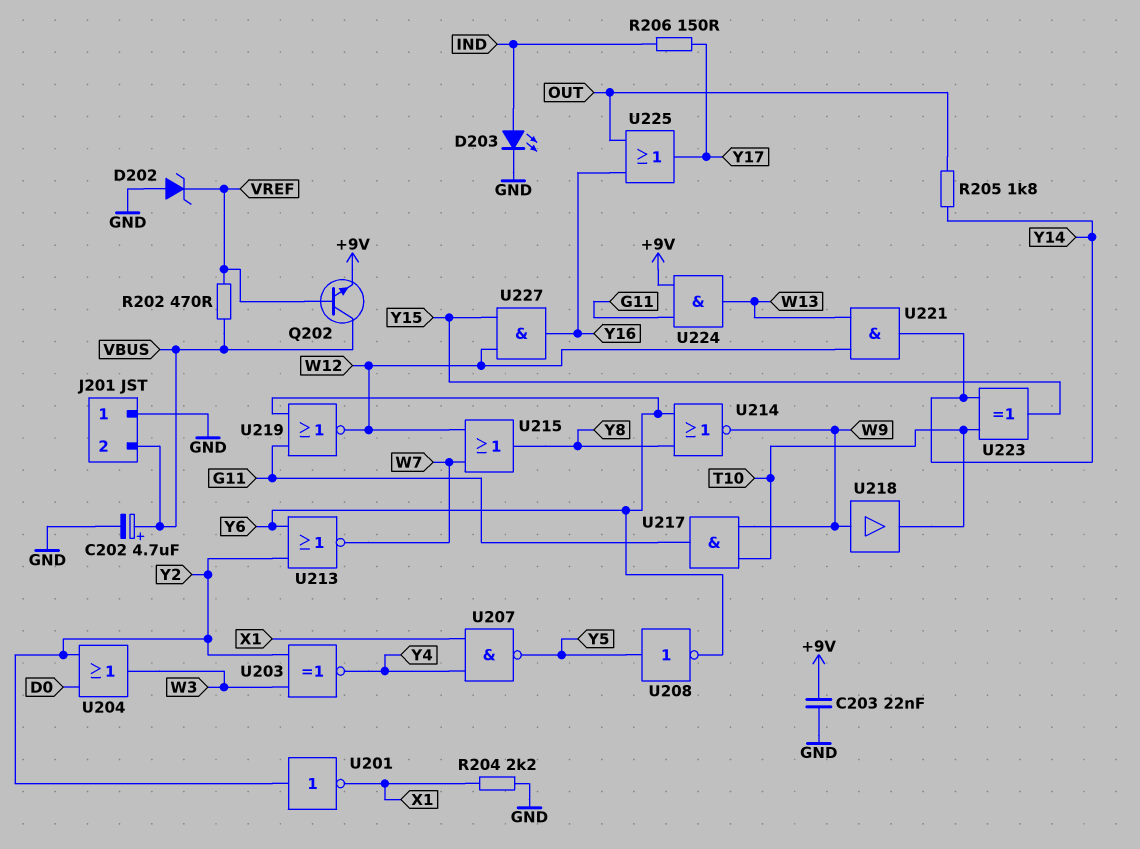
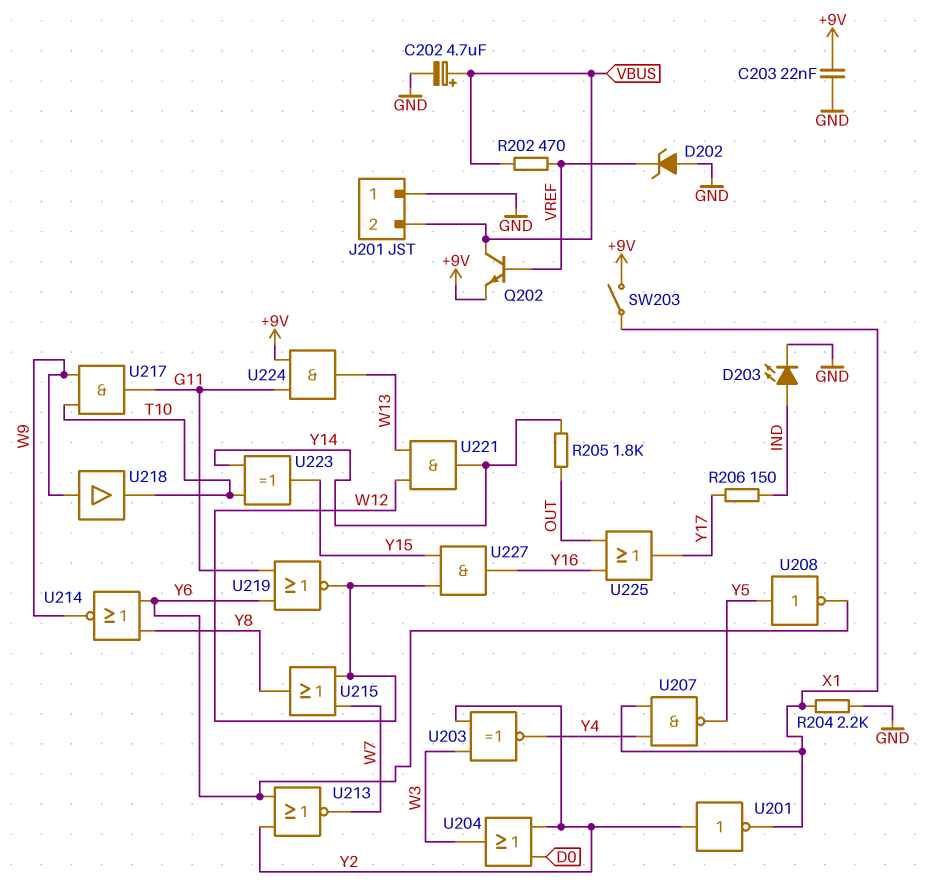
SW203: none -> switch (+9V, X1)

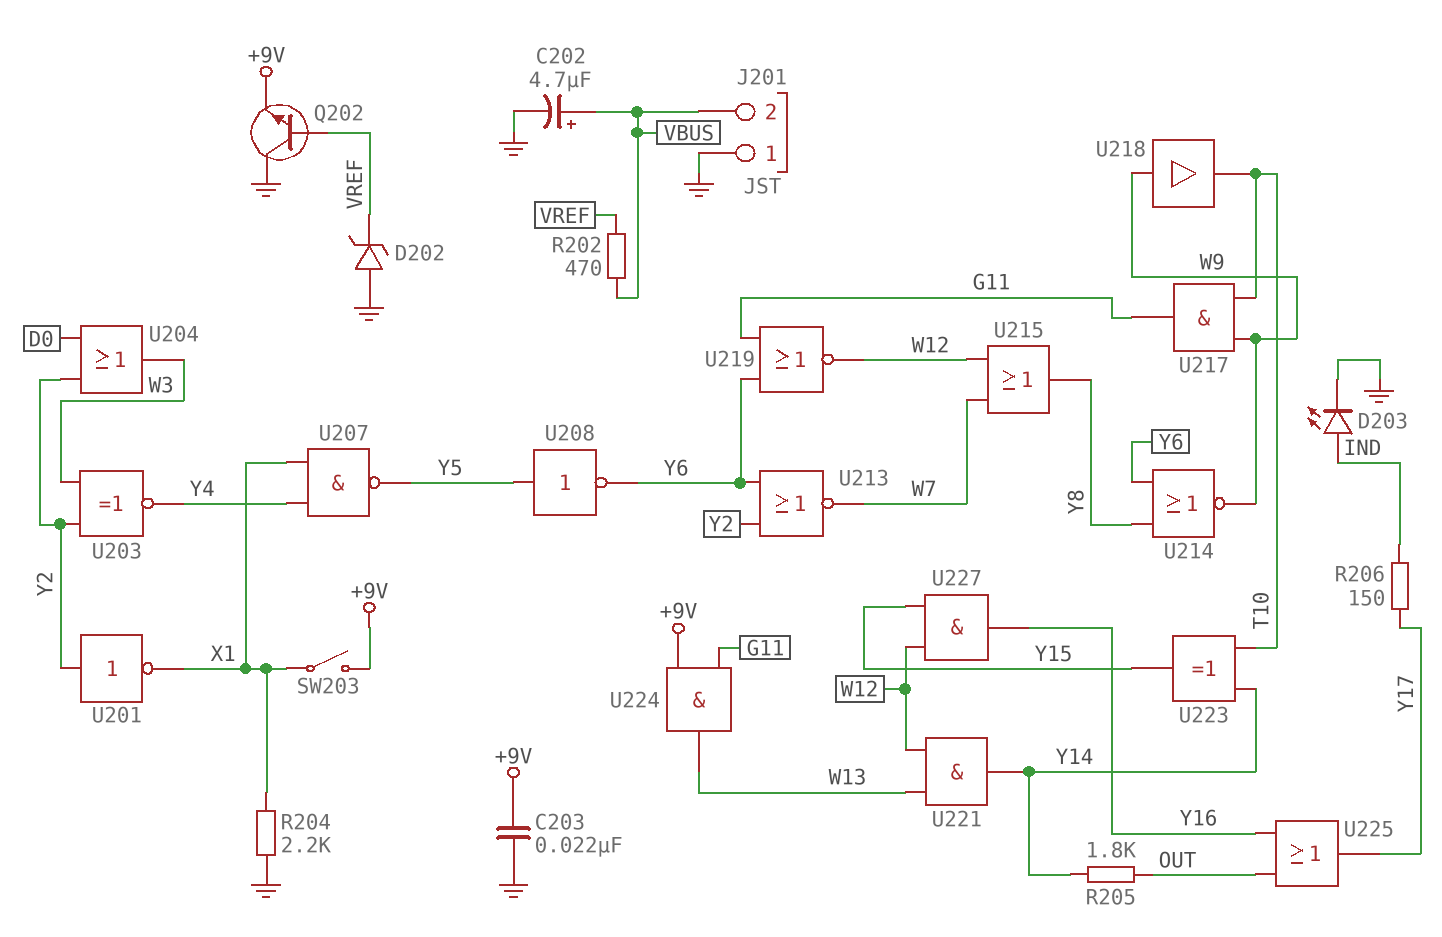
Q202: NPN (B VREF, C VBUS, E +9V) -> NPN (B VREF, C GND, E +9V)

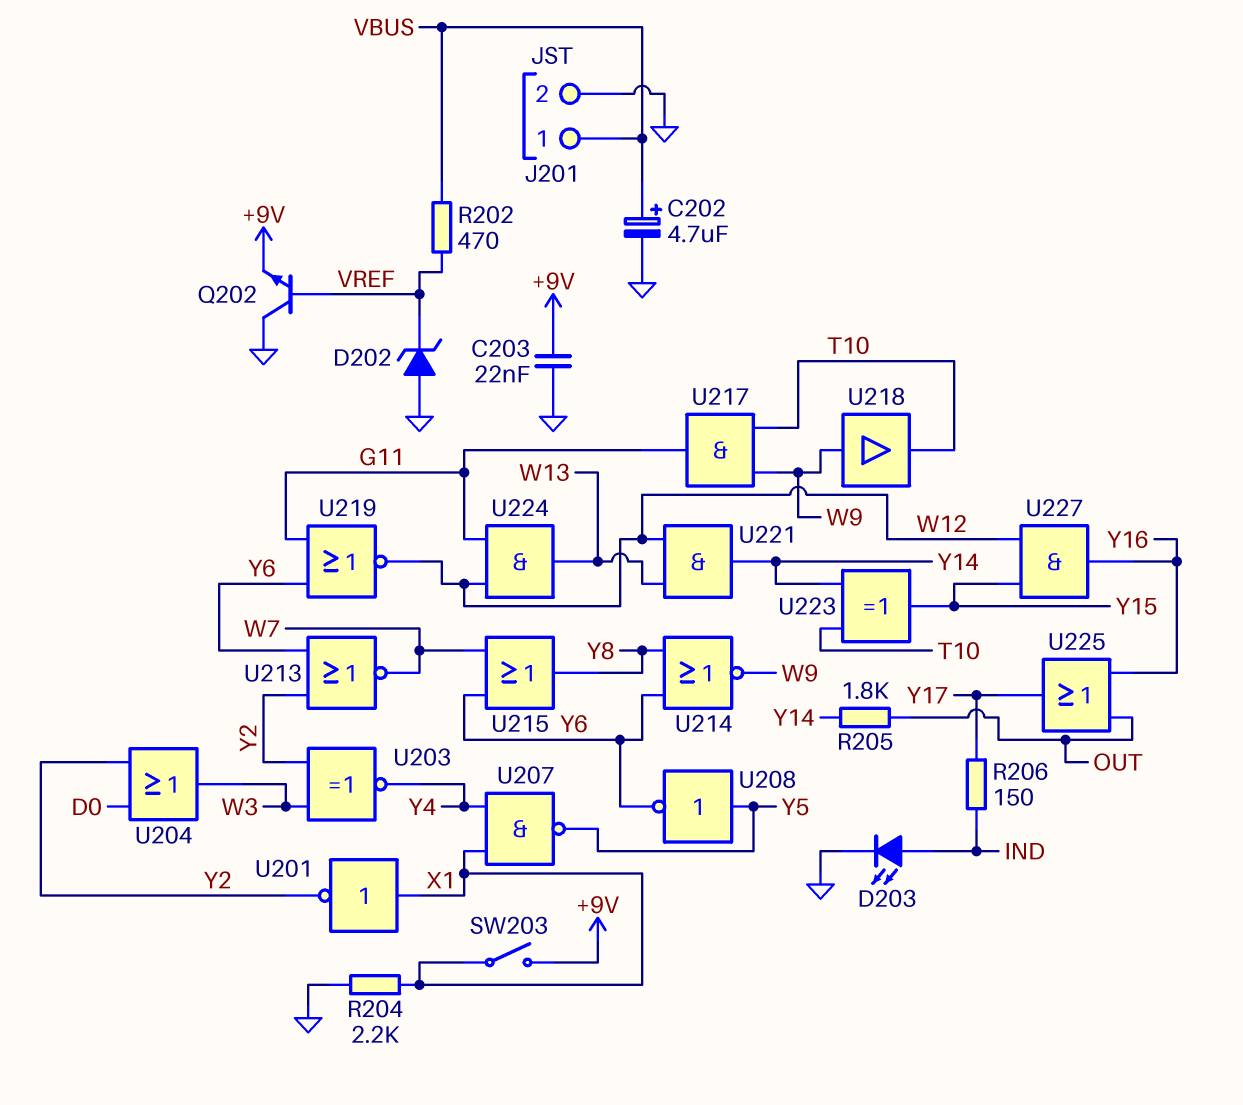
J201 pin 1: GND -> VBUS
J201 pin 2: VBUS -> GND
U201: NOT (in Y2, out X1) -> NOT (in X1, out Y2)
U215: OR (in W7, in W12, out Y8) -> OR (in W7, in Y6, out Y8)
U224: AND (in +9V, in G11, out W13) -> AND (in G11, in W12, out W13)

